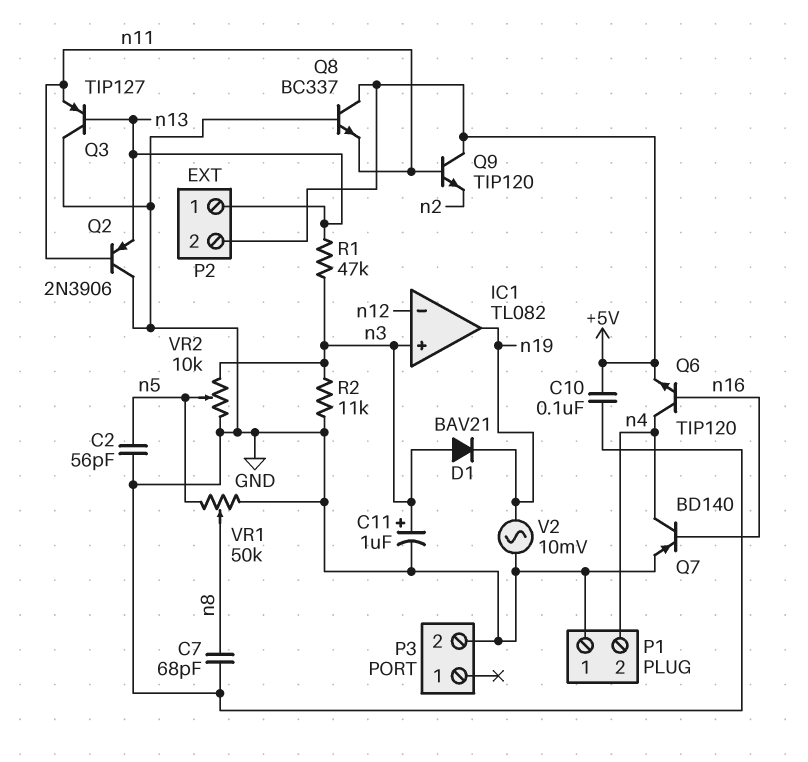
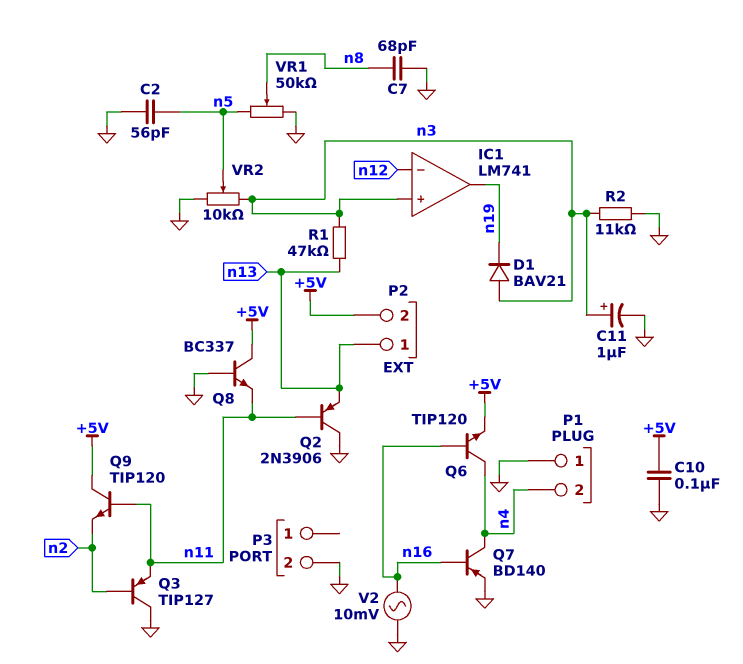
IC1: TL082 -> LM741
Q3: PNP TIP127 (B n13, C GND, E n11) -> PNP TIP127 (B n2, C GND, E n11)
V2: AC 10mV (GND, n19) -> AC 10mV (GND, n16)

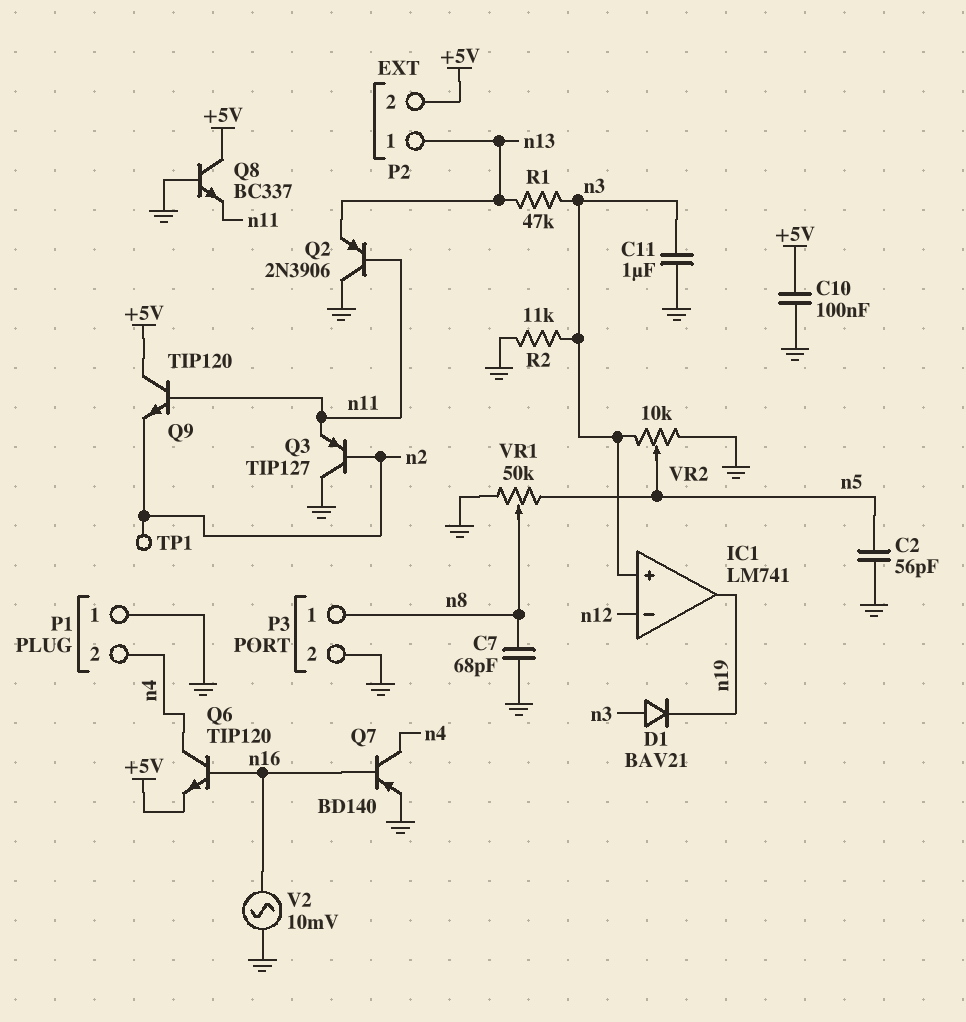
C11: 1uF (plus n3, minus GND) -> 1uF (GND, n3)
P3 pin 1: none -> n8
TP1: none -> test point (n2)

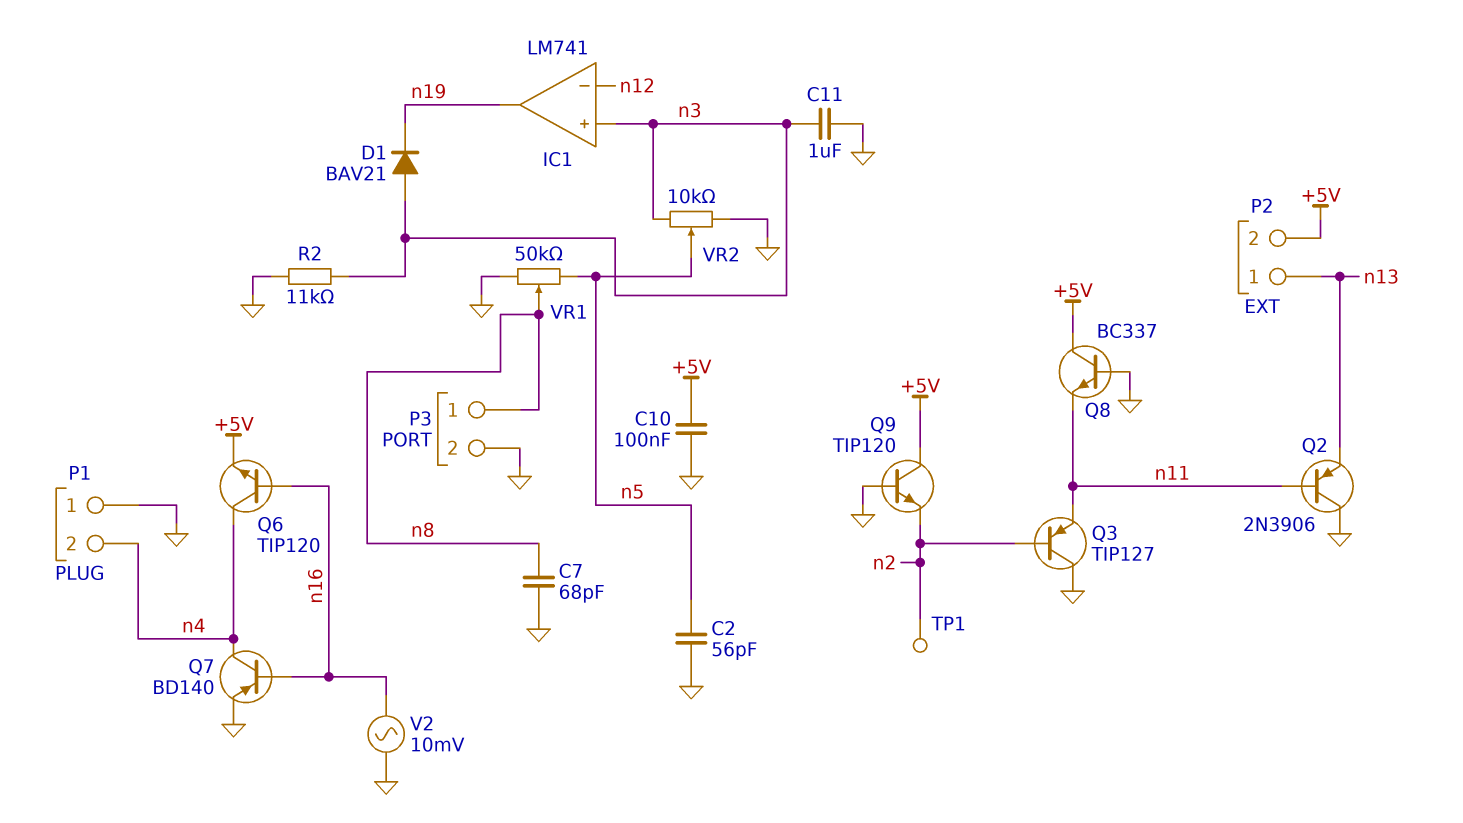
Q9: NPN TIP120 (B n11, C +5V, E n2) -> NPN TIP120 (B GND, C +5V, E n2)
R1: 47k (n3, n13) -> none

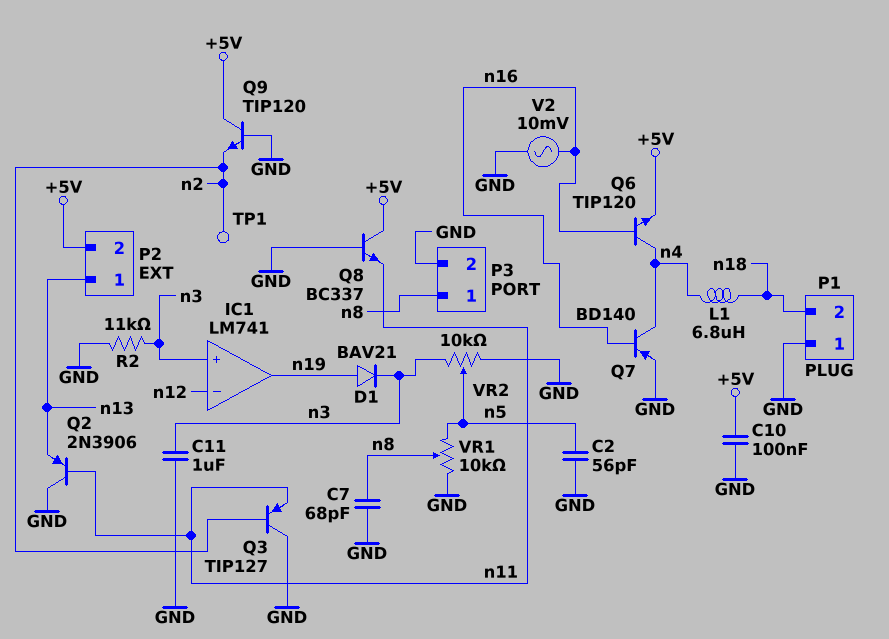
D1: diode BAV21 (A n3, K n19) -> diode BAV21 (A n19, K n3)
L1: none -> 6.8uH (n4, n18)
P1 pin 2: n4 -> n18
VR1: 50k (GND, n5, wiper n8) -> 10k (GND, n5, wiper n8)

